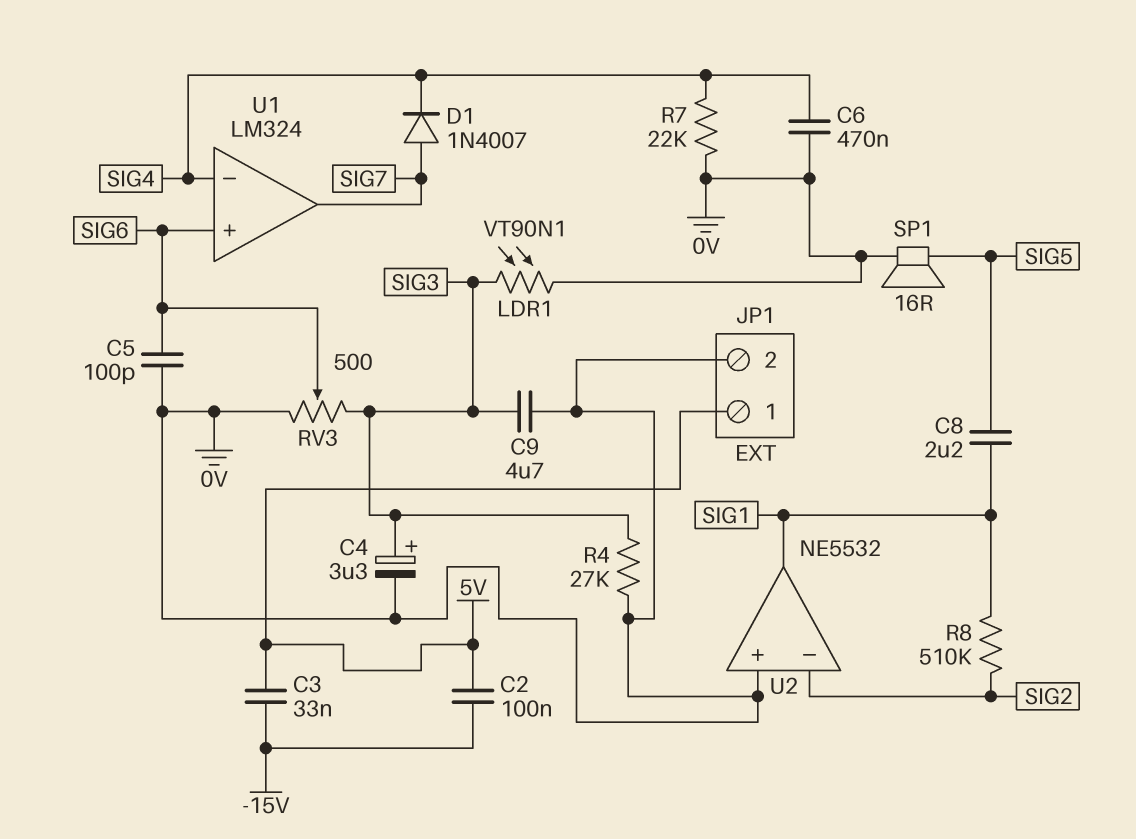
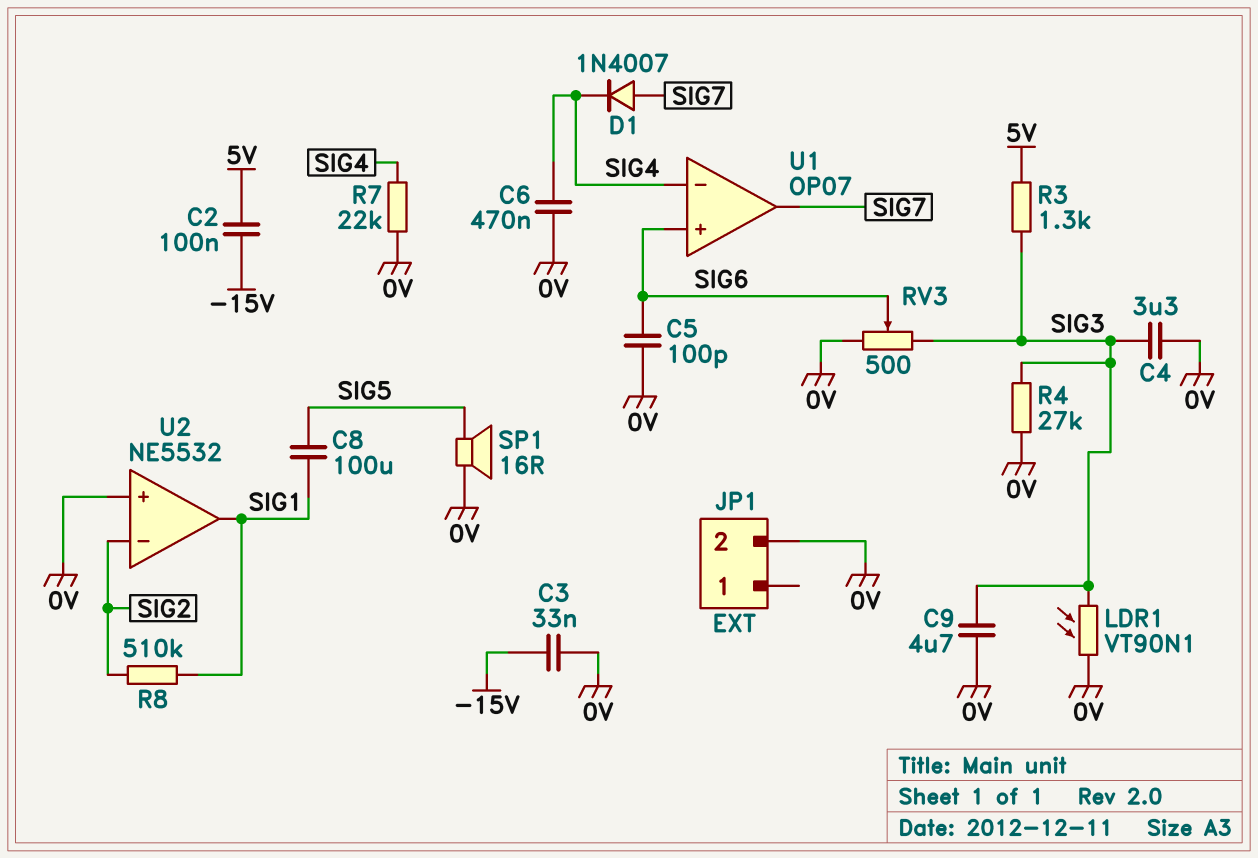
C3: 33nF (-15V, 5V) -> 33nF (-15V, 0V)
C4: 3.3uF (plus SIG3, minus 0V) -> 3.3uF (0V, SIG3)
C8: 2.2uF (SIG1, SIG5) -> 100uF (SIG1, SIG5)
JP1 pin 1: 5V -> none
R3: none -> 1.3k (5V, SIG3)
U1: LM324 -> OP07

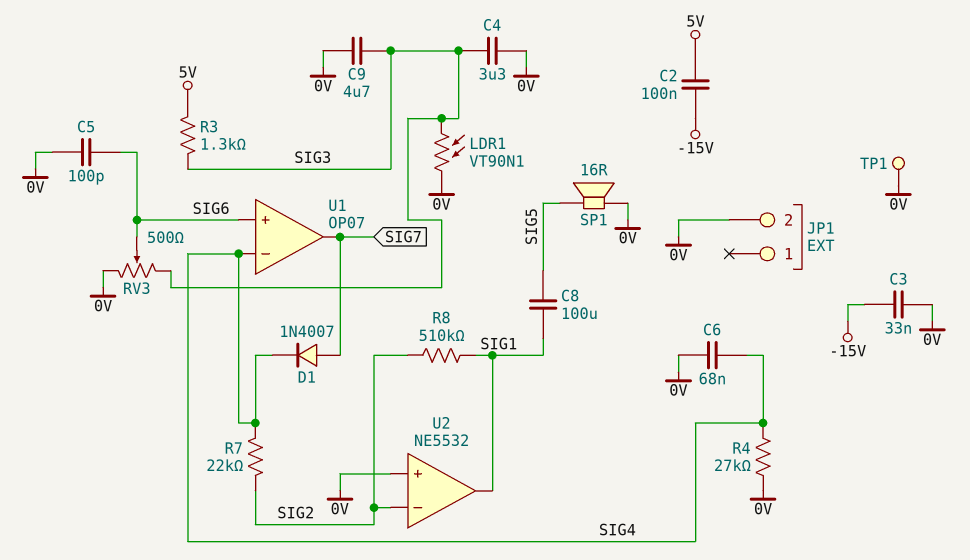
C6: 470nF (0V, SIG4) -> 68nF (0V, SIG4)
R4: 27k (0V, SIG3) -> 27k (0V, SIG4)
R7: 22k (0V, SIG4) -> 22k (SIG2, SIG4)
TP1: none -> test point (0V)

